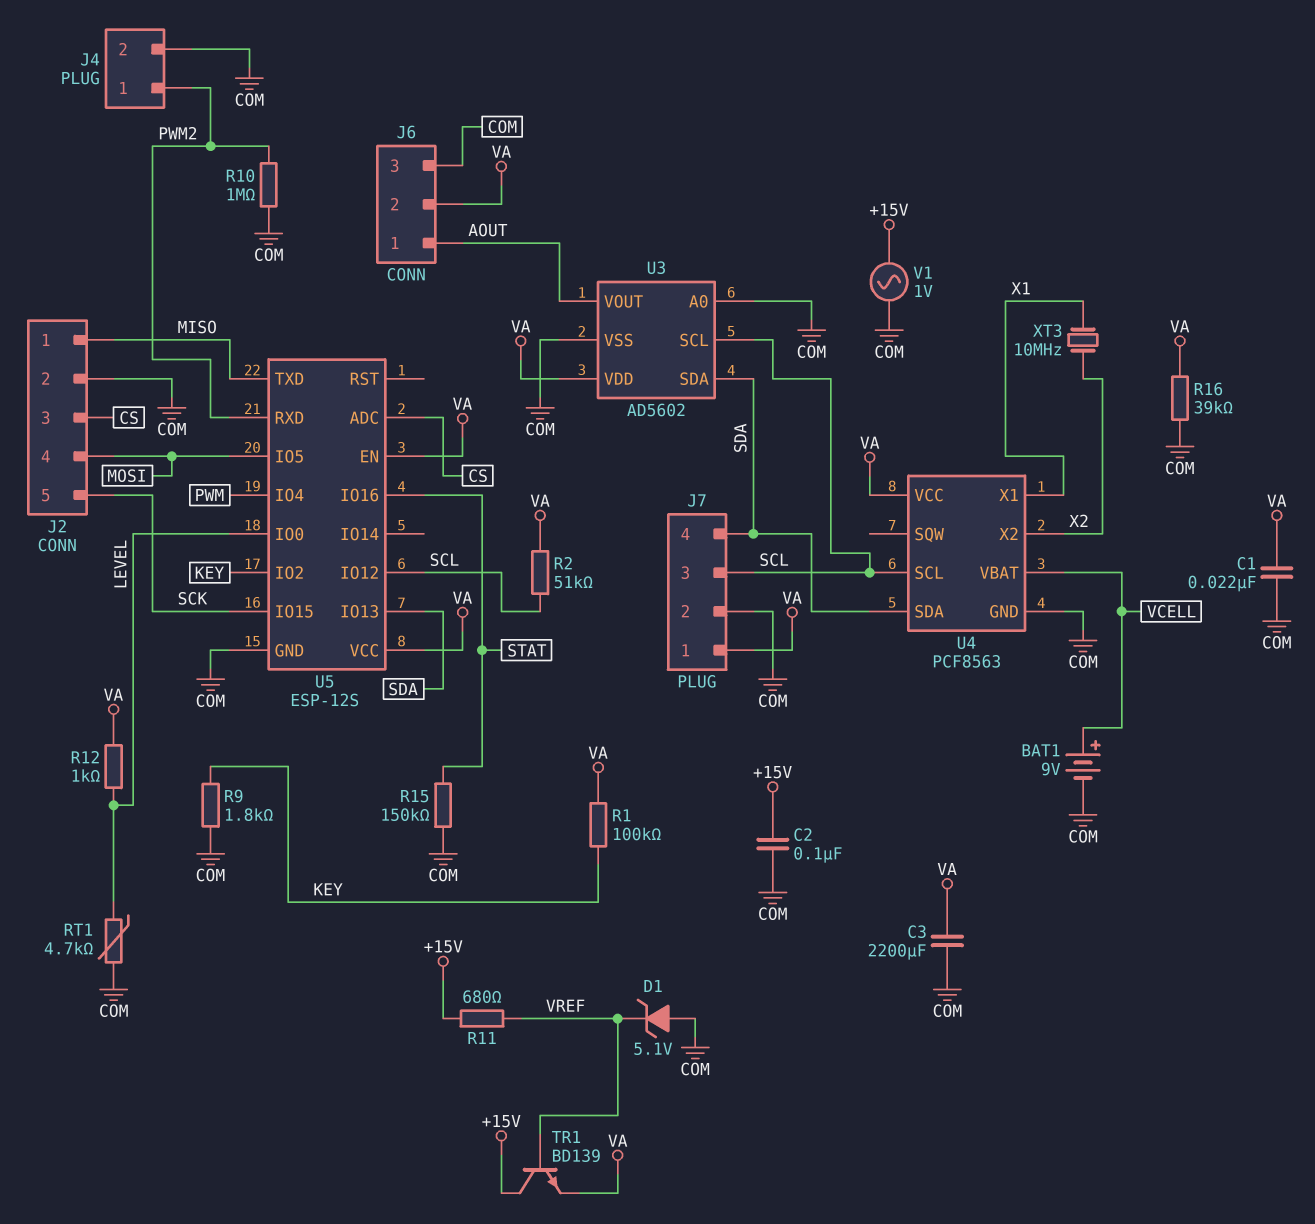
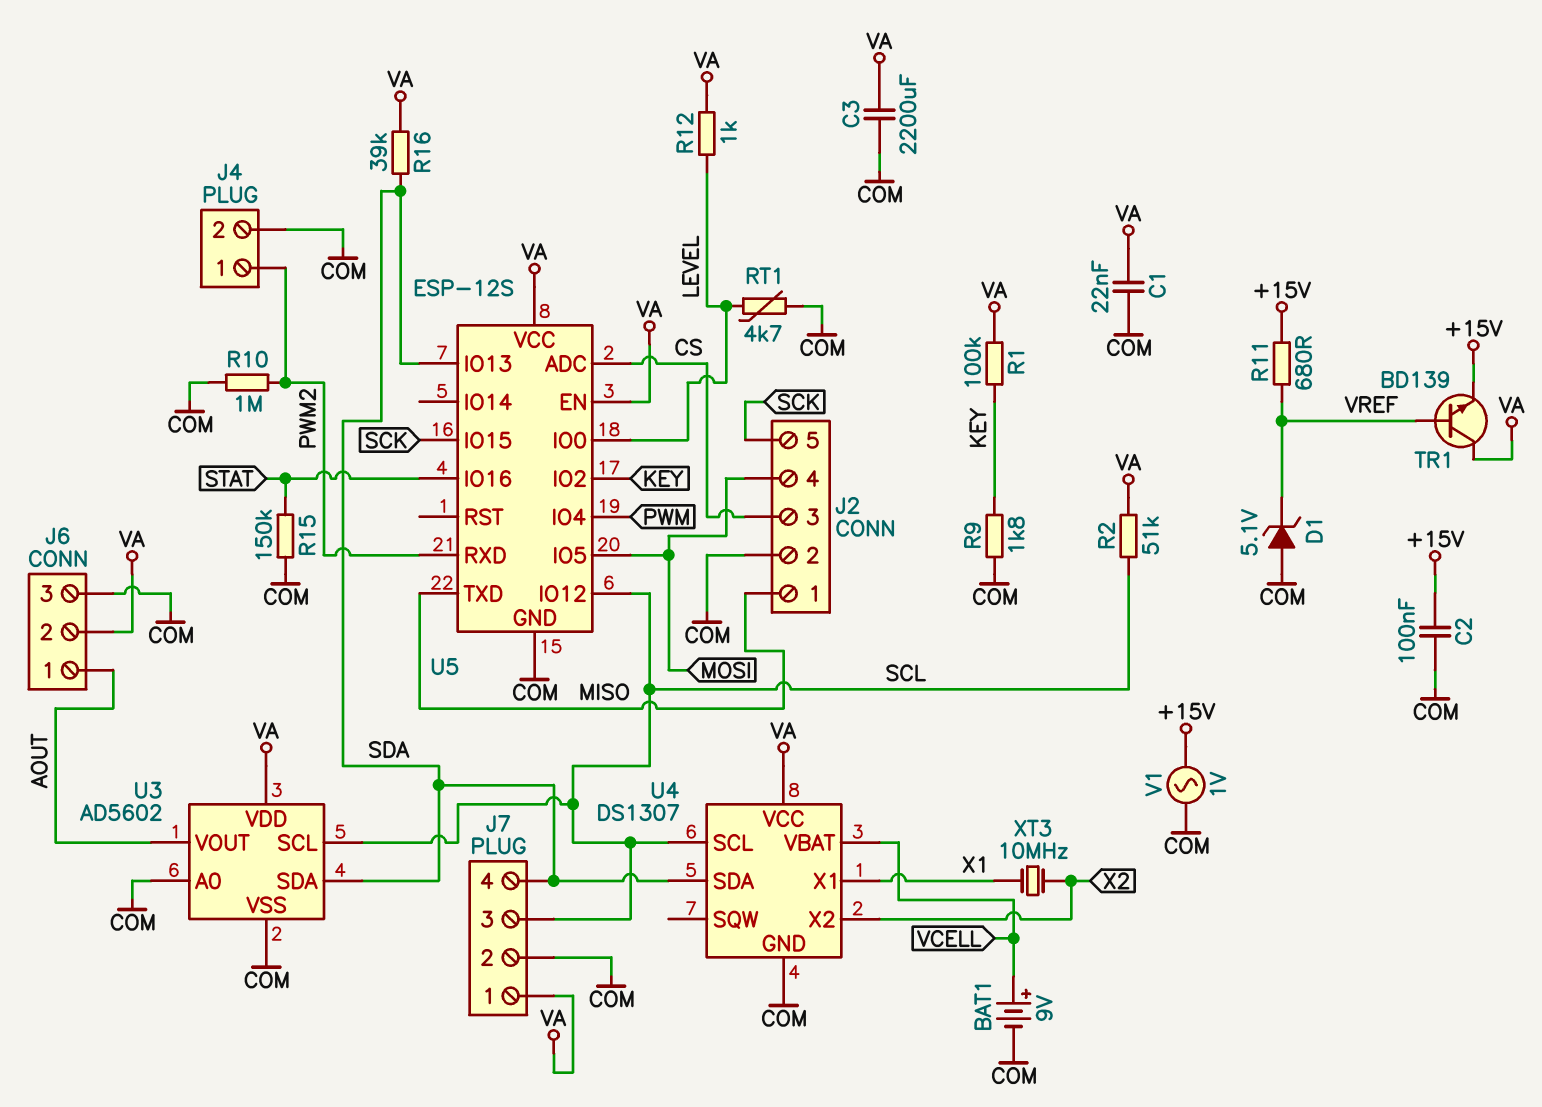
R16: 39k (COM, VA) -> 39k (SDA, VA)
TR1: NPN BD139 (B VREF, C +15V, E VA) -> NPN BD139 (B VREF, C VA, E +15V)
U4: PCF8563 -> DS1307

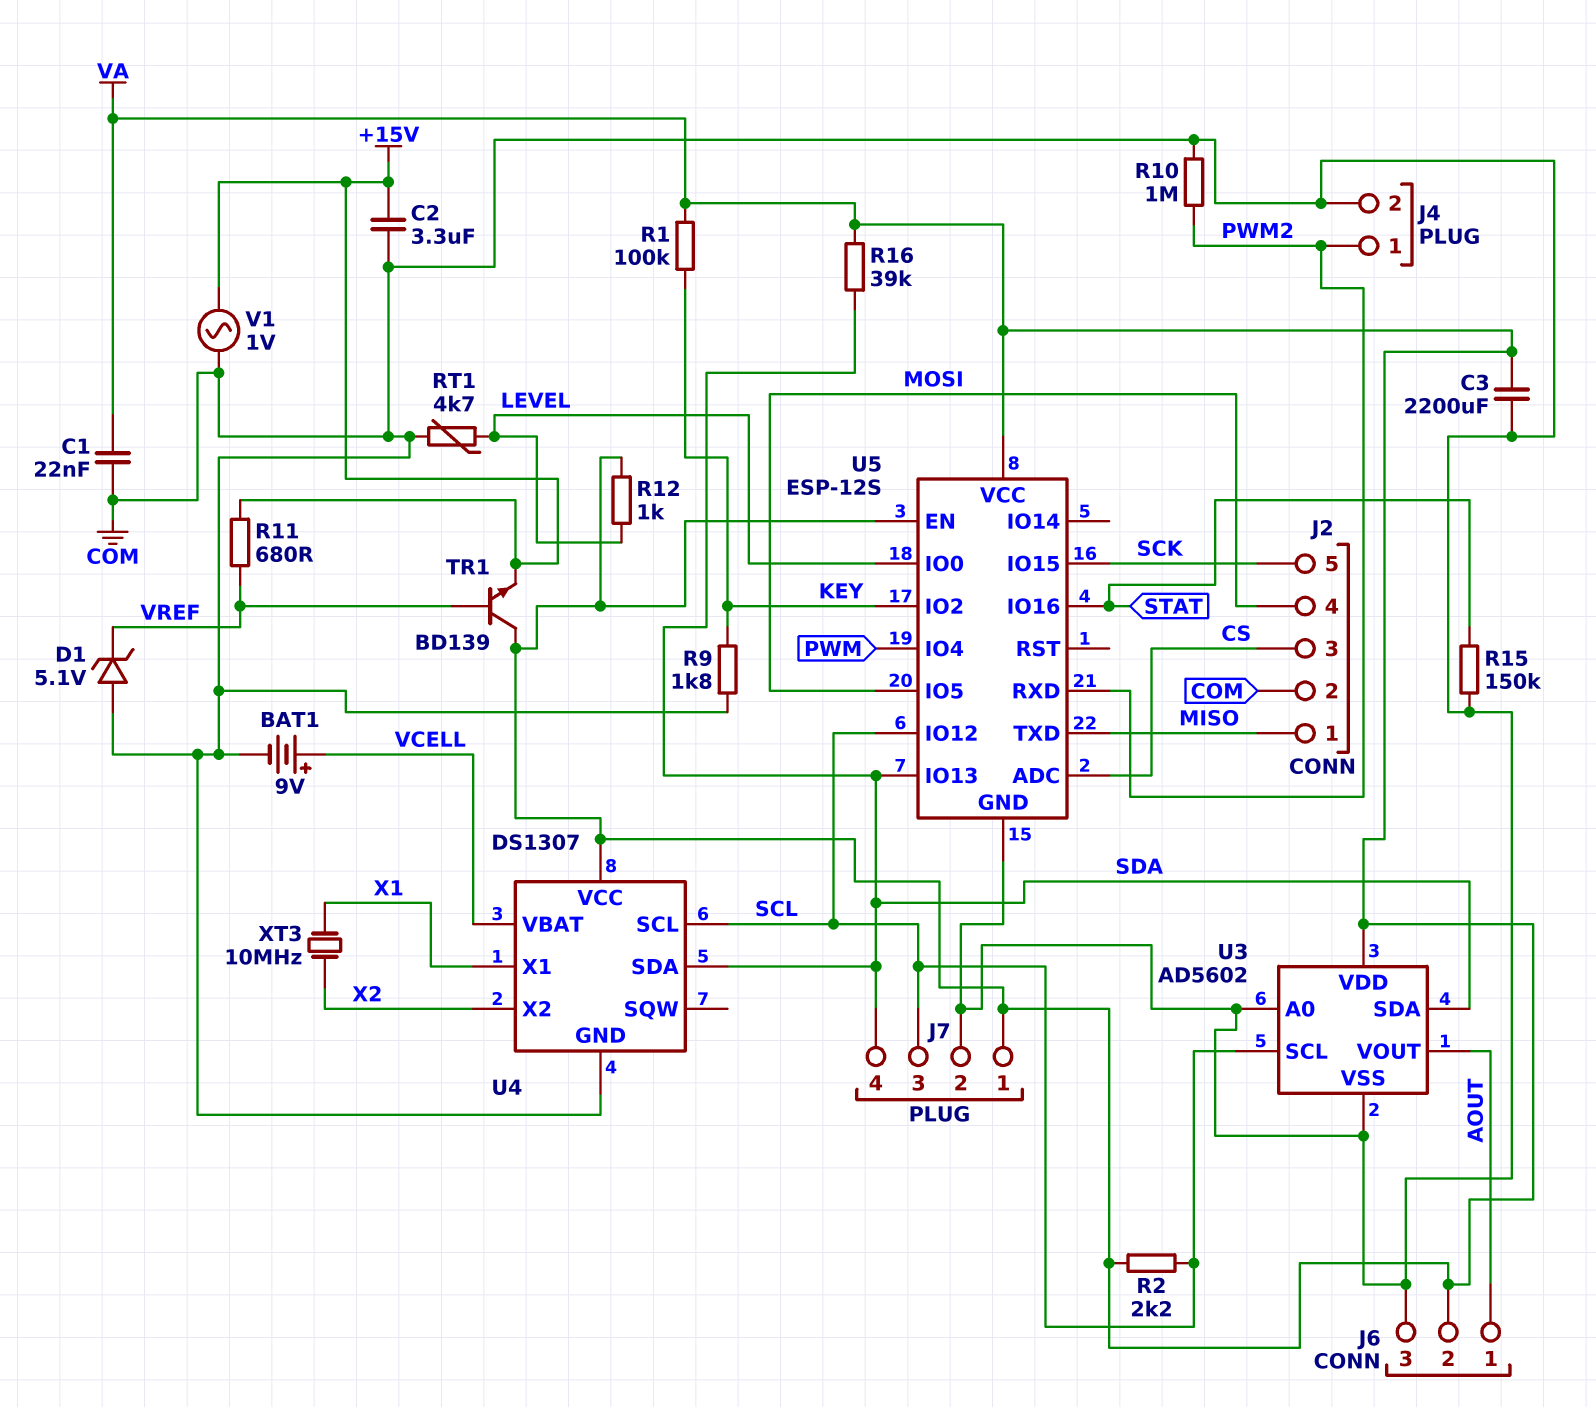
C2: 100nF (+15V, COM) -> 3.3uF (+15V, COM)
R2: 51k (SCL, VA) -> 2.2k (SCL, VA)

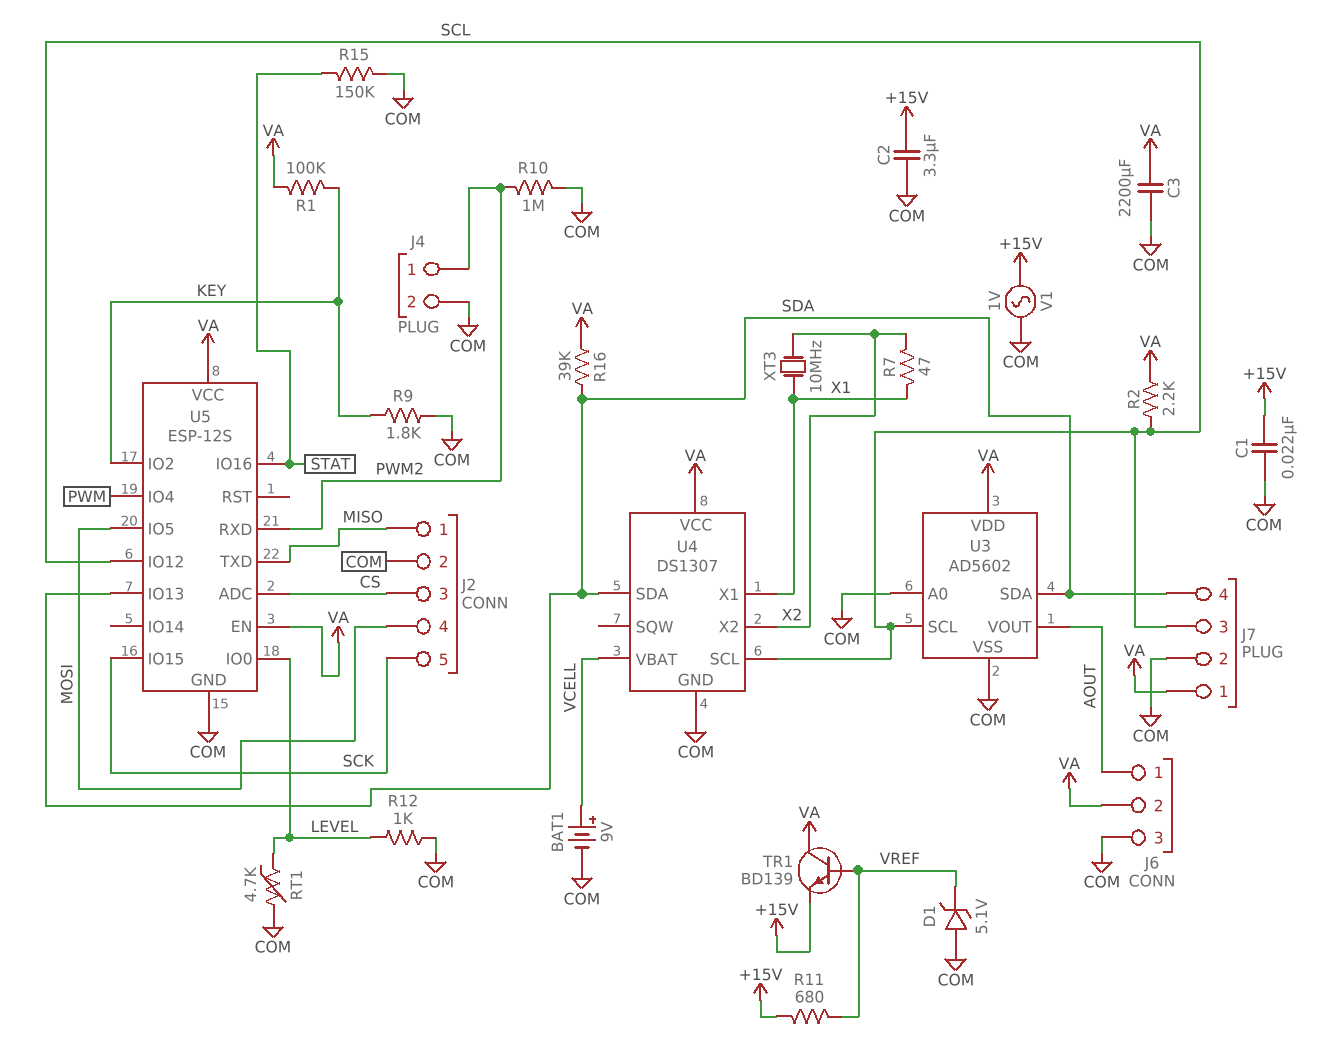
C1: 22nF (COM, VA) -> 22nF (+15V, COM)
R7: none -> 47 (X1, X2)
R12: 1k (LEVEL, VA) -> 1k (COM, LEVEL)

